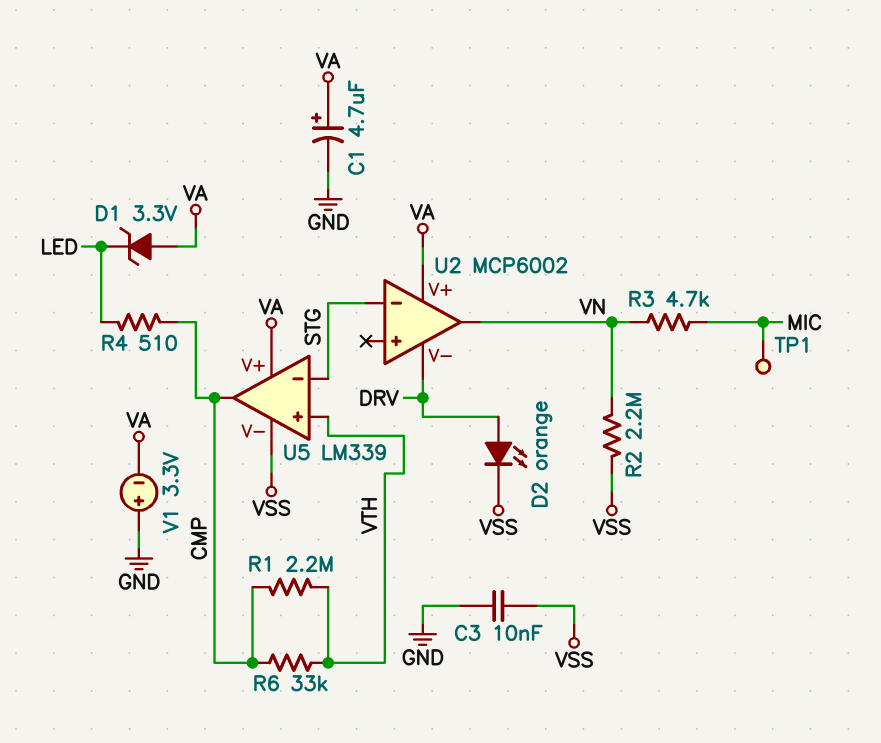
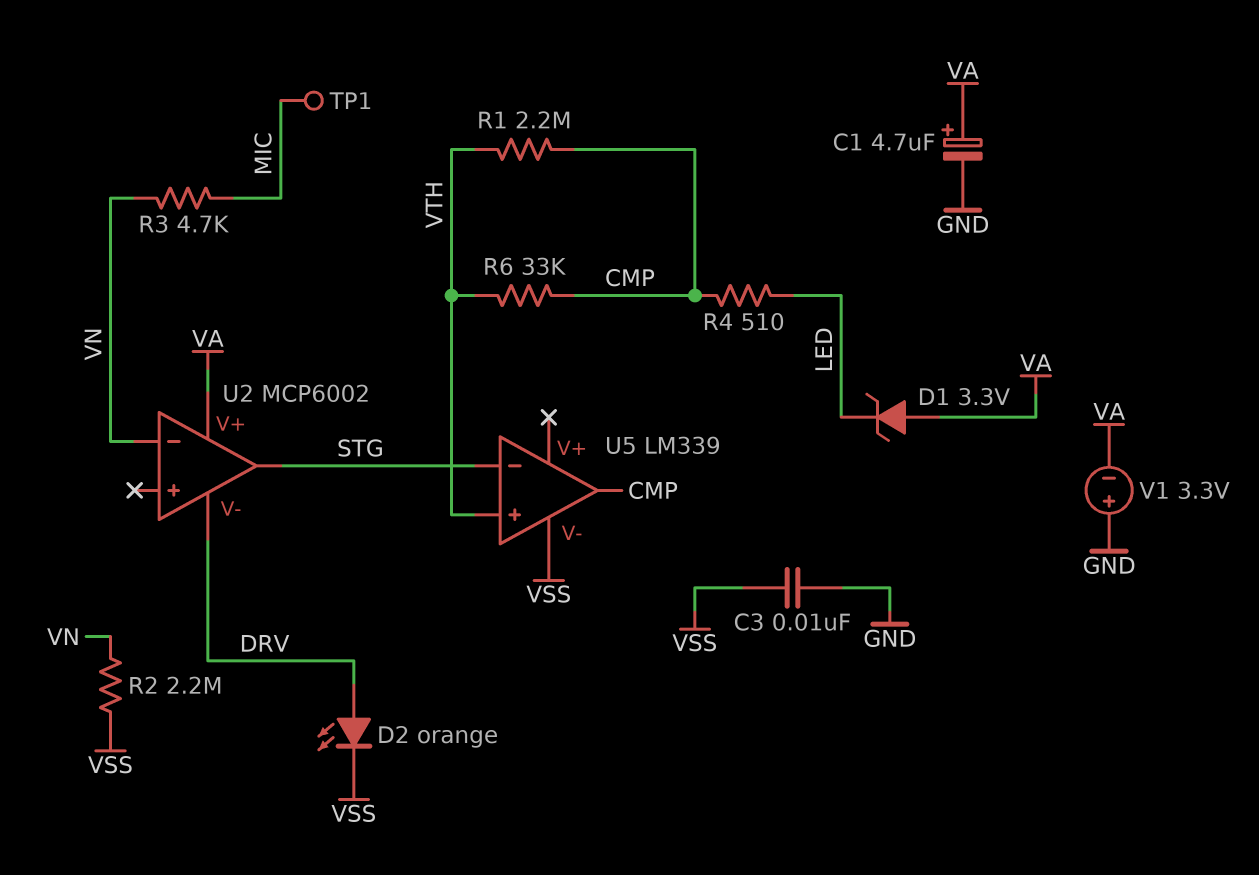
U2 pin in-: STG -> VN
U2 pin out: VN -> STG
U5 pin V+: VA -> none

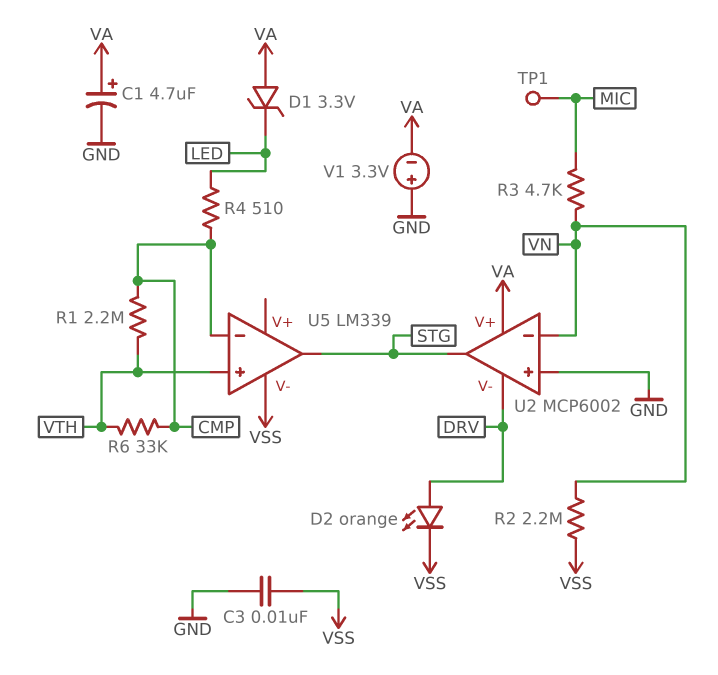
U2 pin in+: none -> GND
U5 pin in-: STG -> CMP
U5 pin out: CMP -> STG

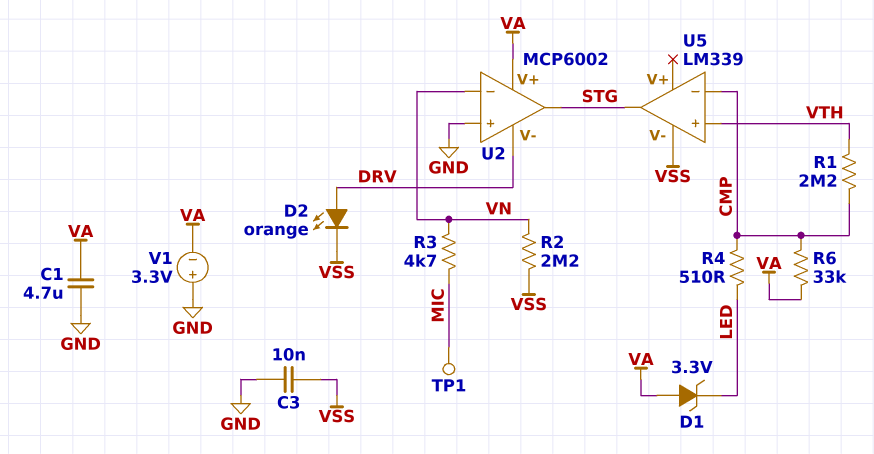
C1: 4.7uF (plus VA, minus GND) -> 4.7uF (GND, VA)
R6: 33k (CMP, VTH) -> 33k (CMP, VA)

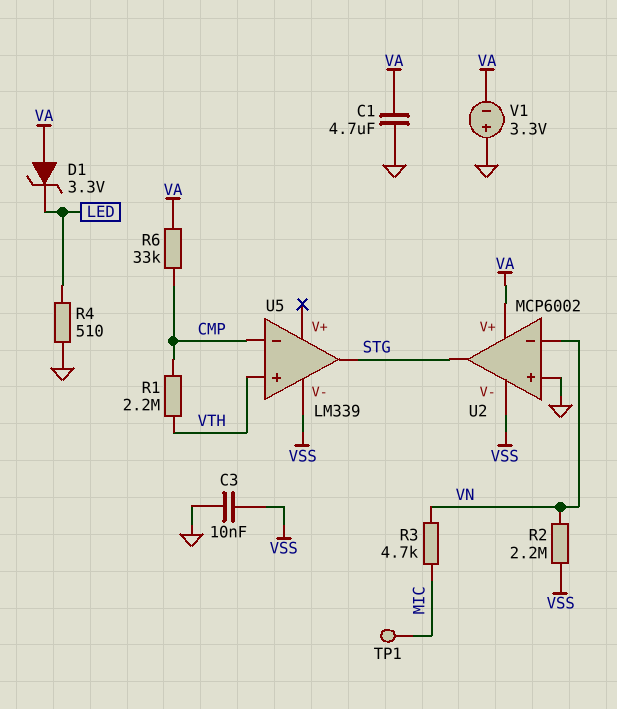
D2: LED orange (A DRV, K VSS) -> none
R4: 510 (CMP, LED) -> 510 (GND, LED)
U2 pin V-: DRV -> VSS

